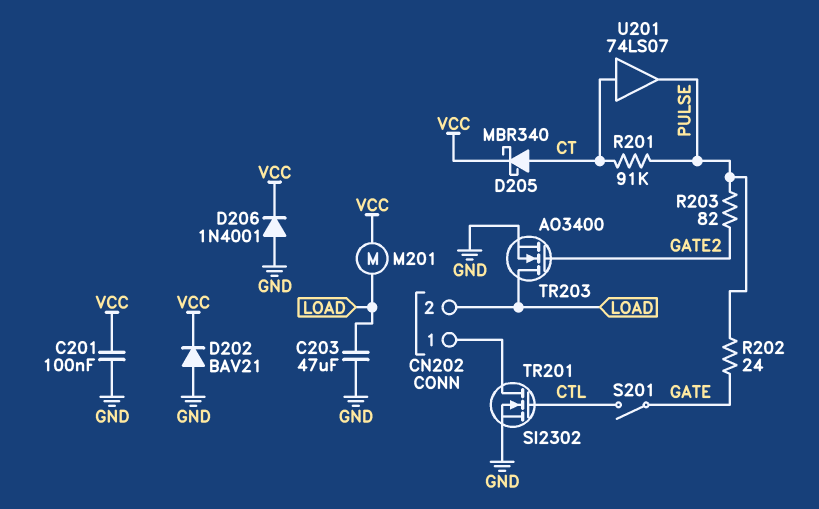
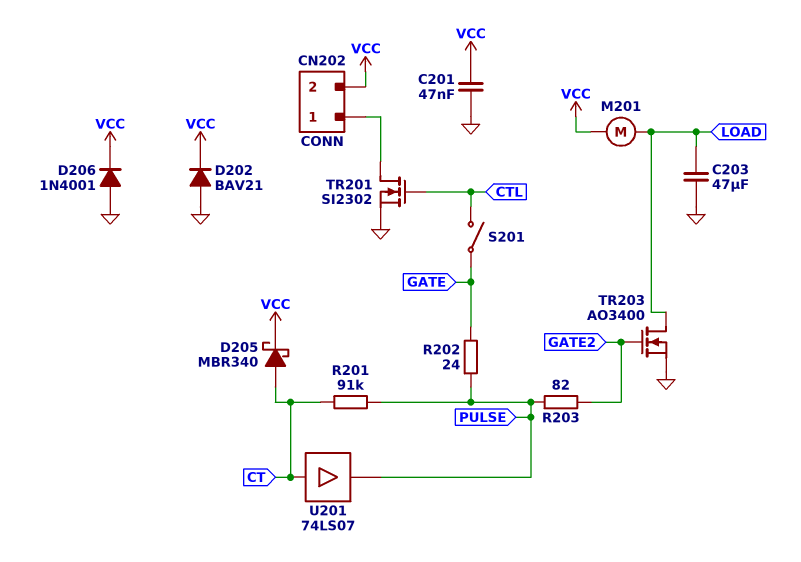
C201: 100nF (GND, VCC) -> 47nF (GND, VCC)
CN202 pin 2: LOAD -> VCC

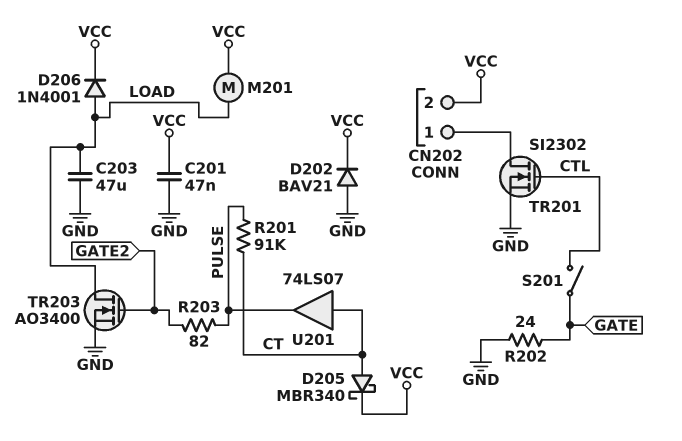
D206: diode 1N4001 (A GND, K VCC) -> diode 1N4001 (A LOAD, K VCC)
R202: 24 (GATE, PULSE) -> 24 (GATE, GND)

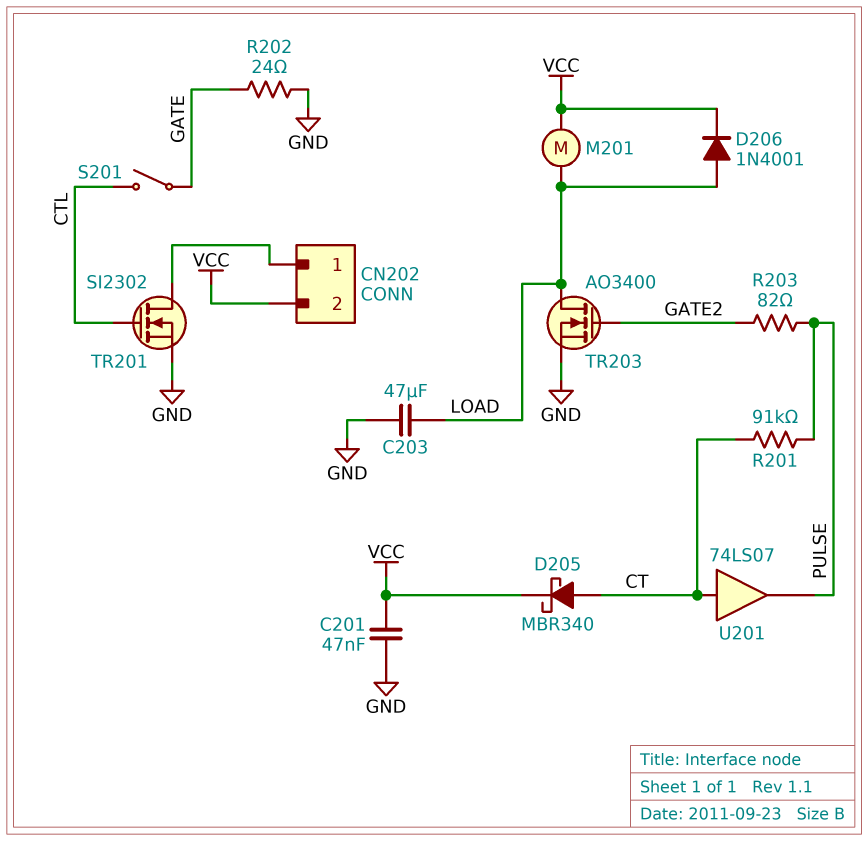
D202: diode BAV21 (A GND, K VCC) -> none

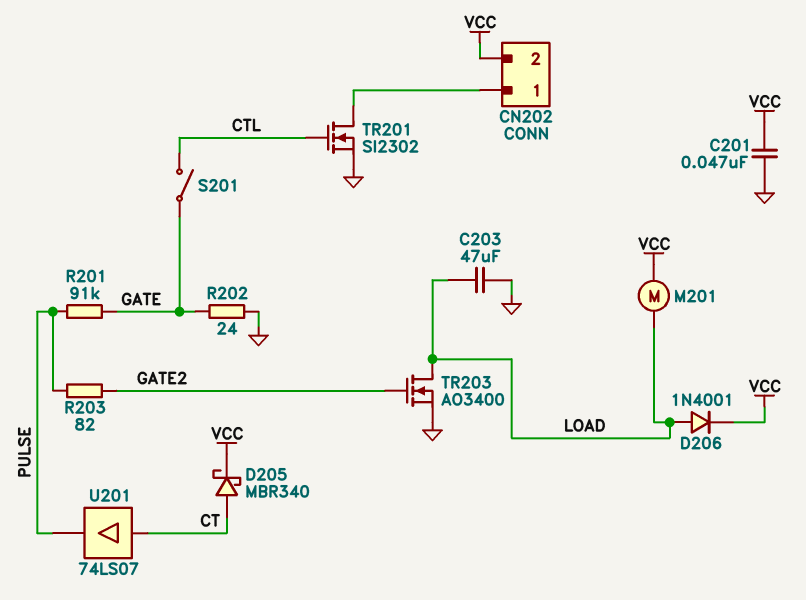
R201: 91k (CT, PULSE) -> 91k (GATE, PULSE)

